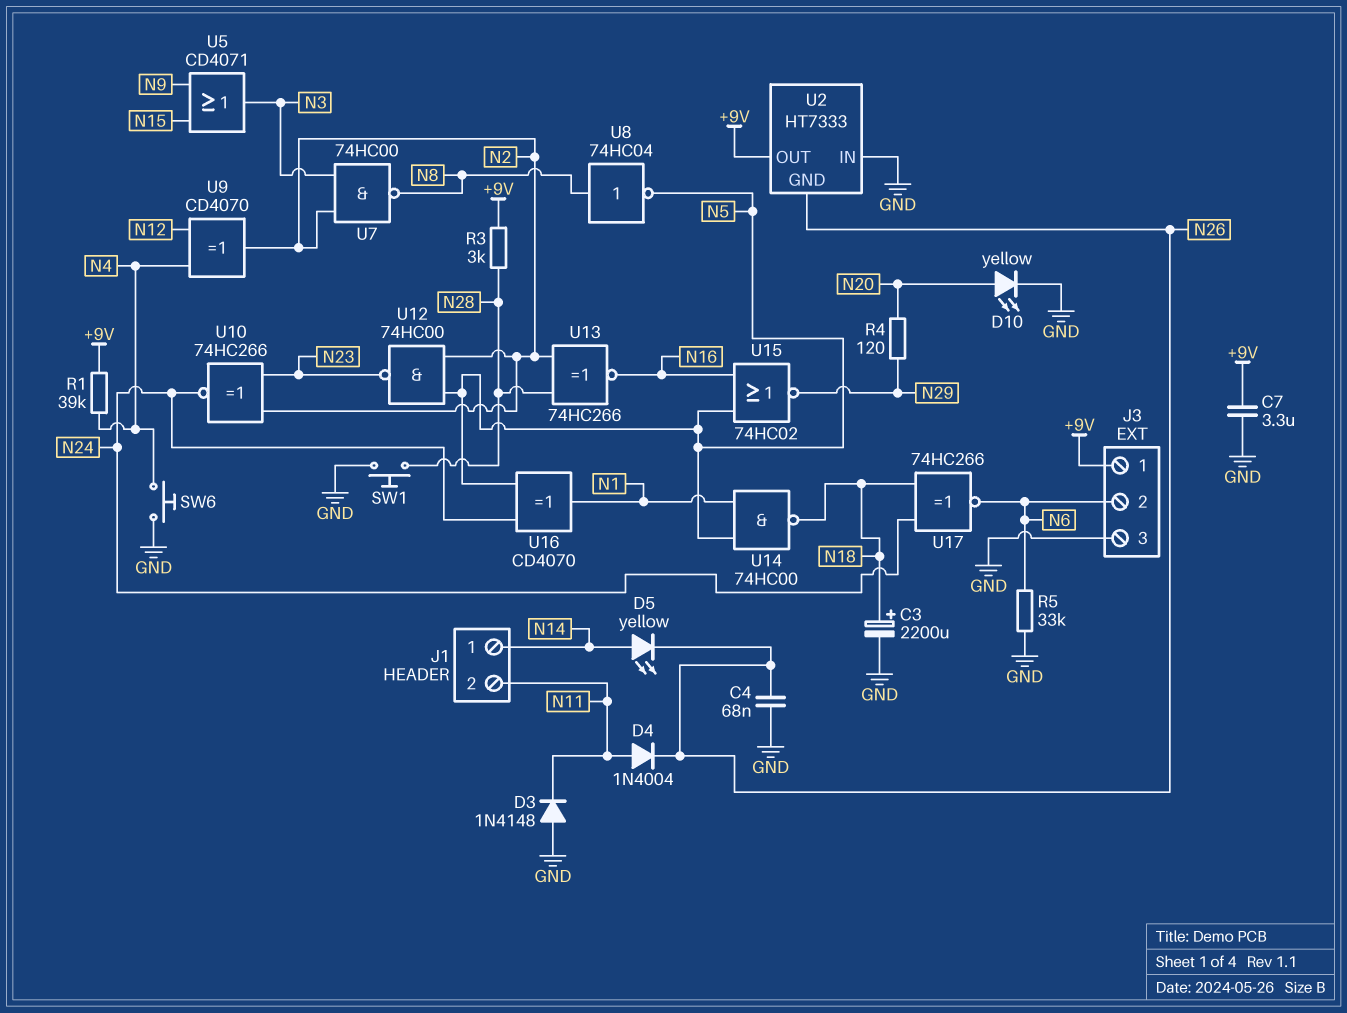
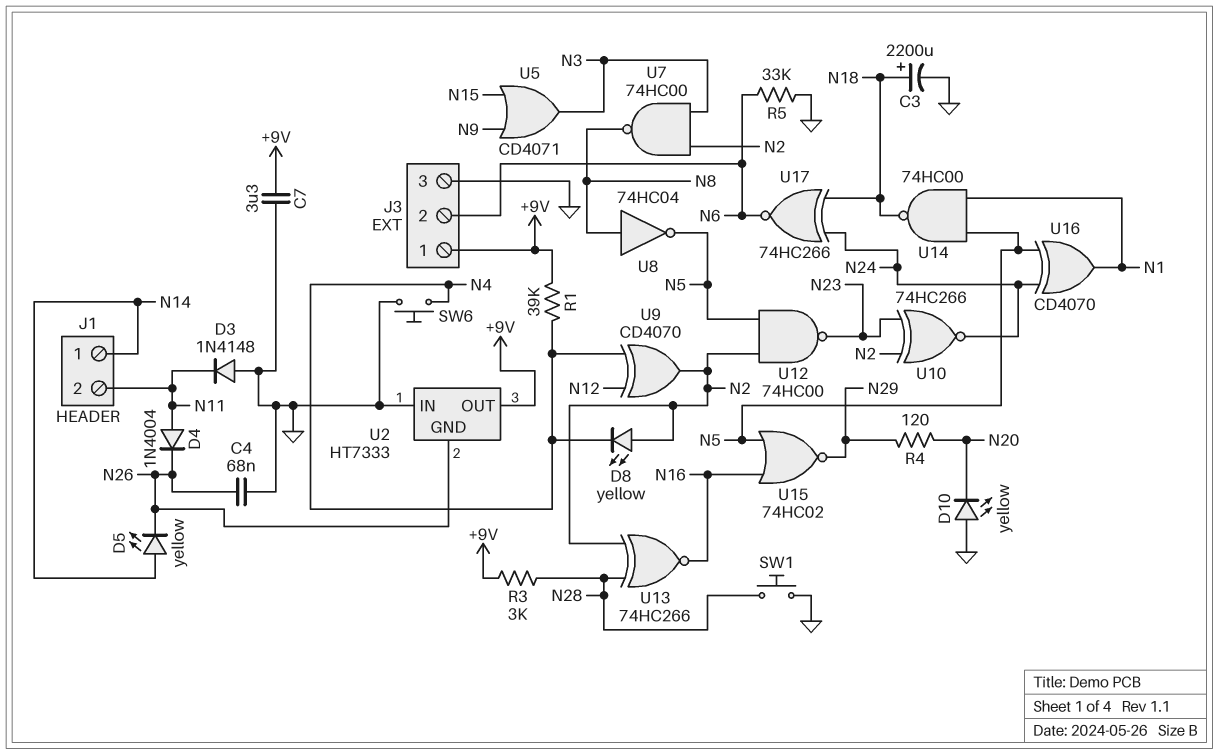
D8: none -> LED yellow (A N2, K N4)
D10: LED yellow (A N20, K GND) -> LED yellow (A GND, K N20)

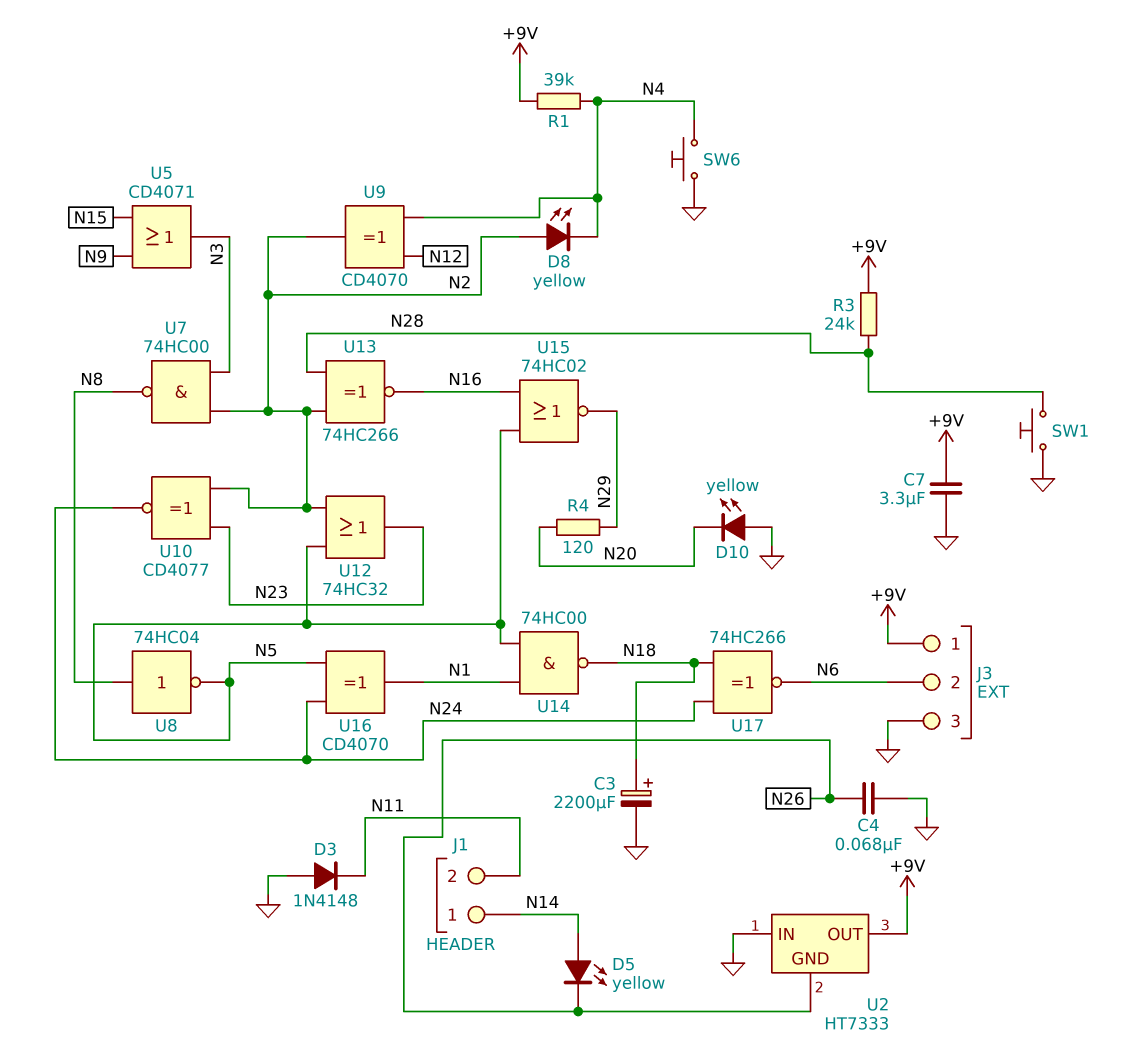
D4: diode 1N4004 (A N11, K N26) -> none
R3: 3k (+9V, N28) -> 24k (+9V, N28)
R5: 33k (GND, N6) -> none
U10: XNOR 74HC266 (in N2, in N23, out N24) -> XNOR CD4077 (in N2, in N23, out N24)
U12: NAND 74HC00 (in N2, in N5, out N23) -> OR 74HC32 (in N2, in N5, out N23)

